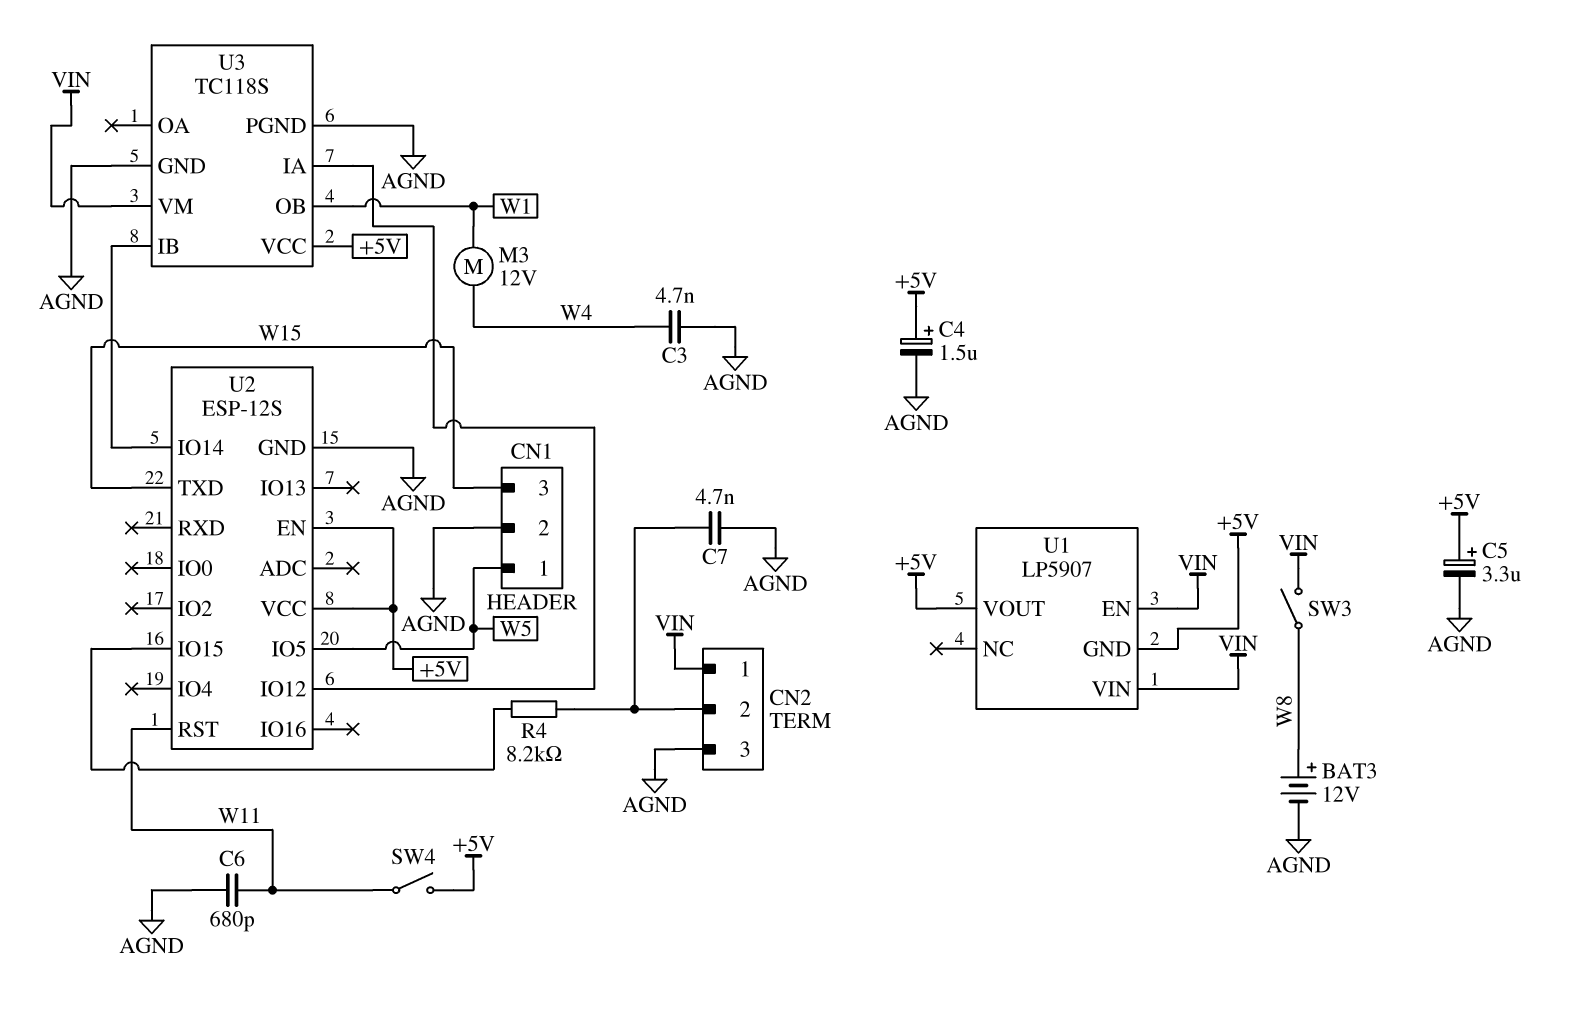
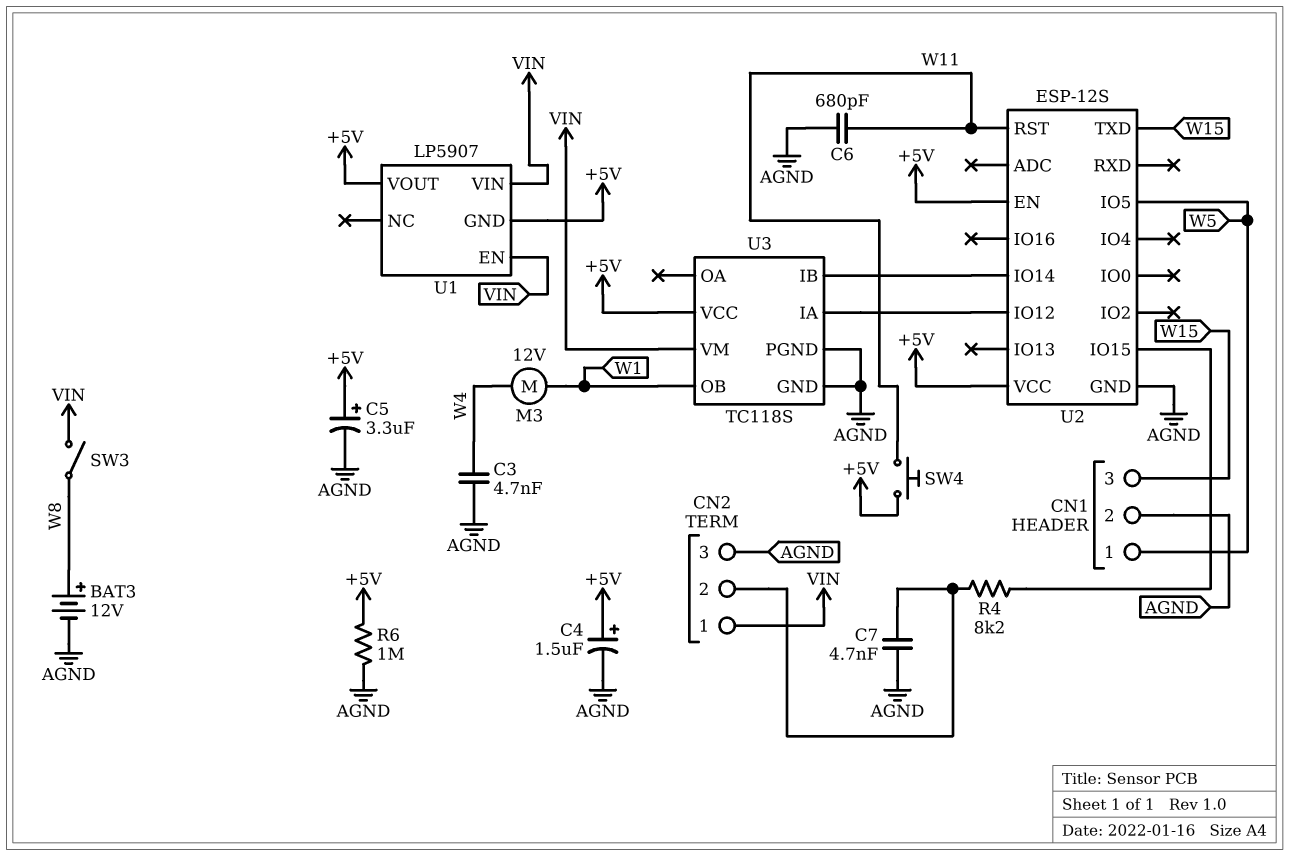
R6: none -> 1M (+5V, AGND)
SW4: switch (+5V, W11) -> button (+5V, W11)

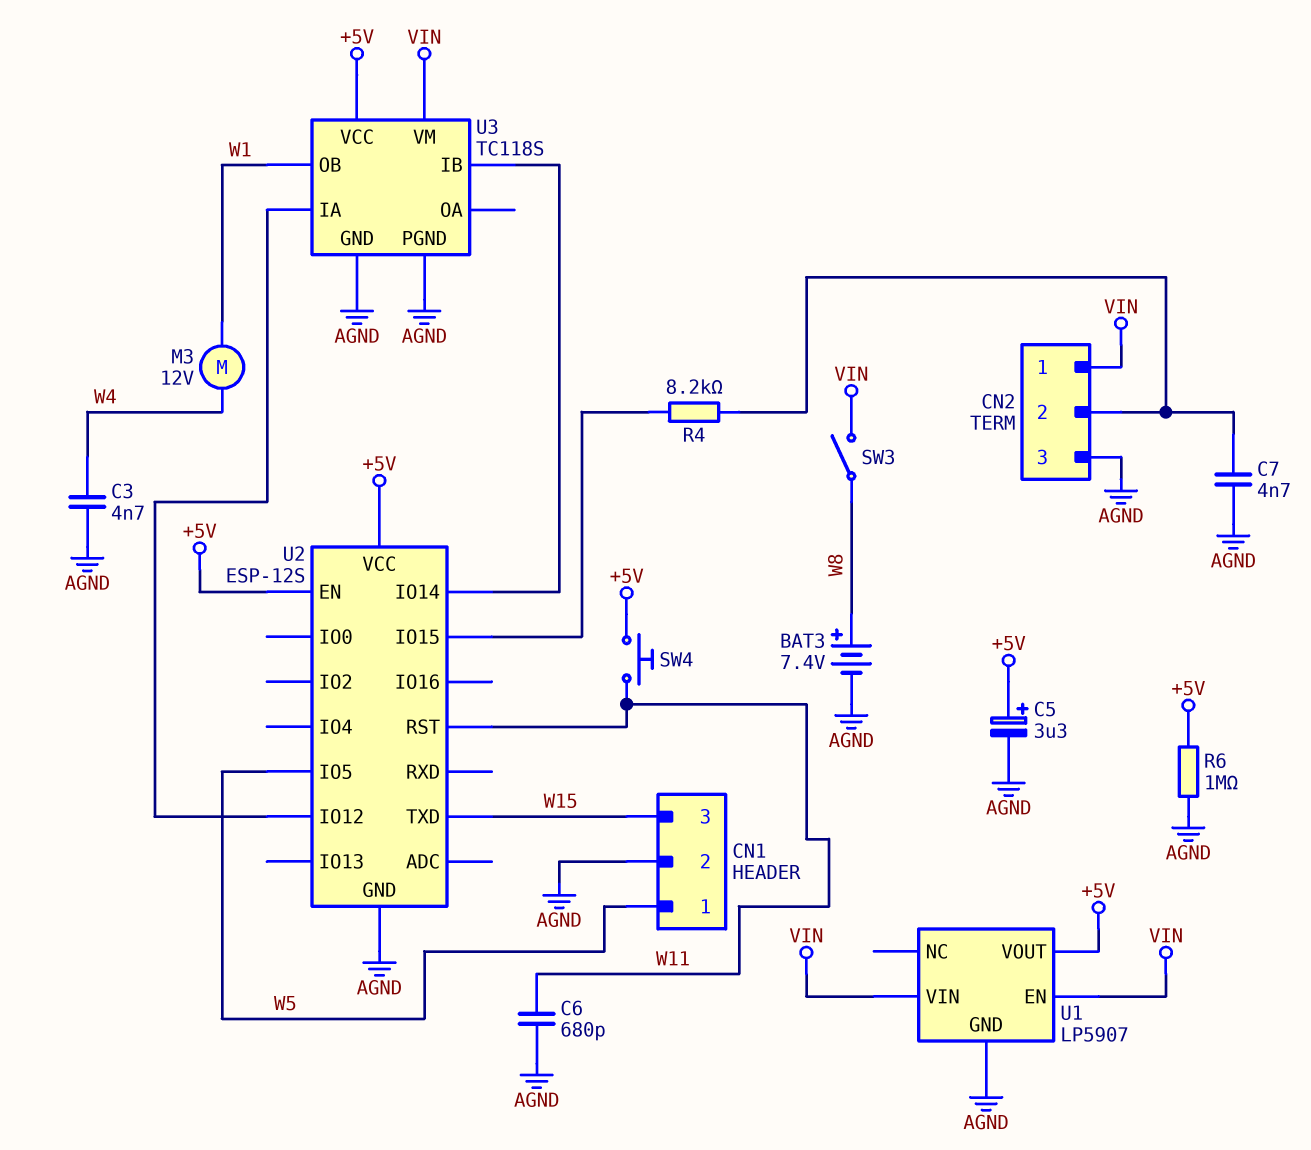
BAT3: 12V (plus W8, minus AGND) -> 7.4V (plus W8, minus AGND)
C4: 1.5uF (plus +5V, minus AGND) -> none
U1 pin GND: +5V -> AGND

